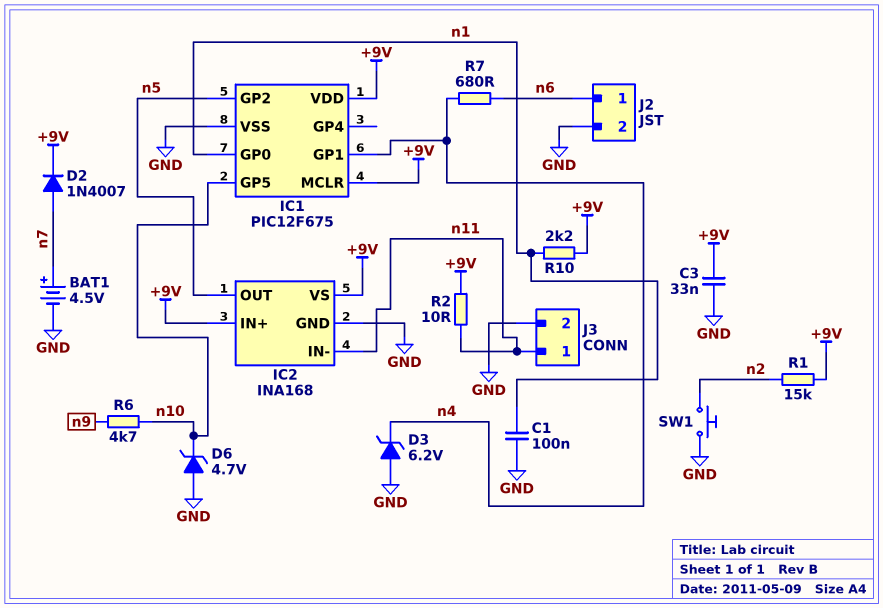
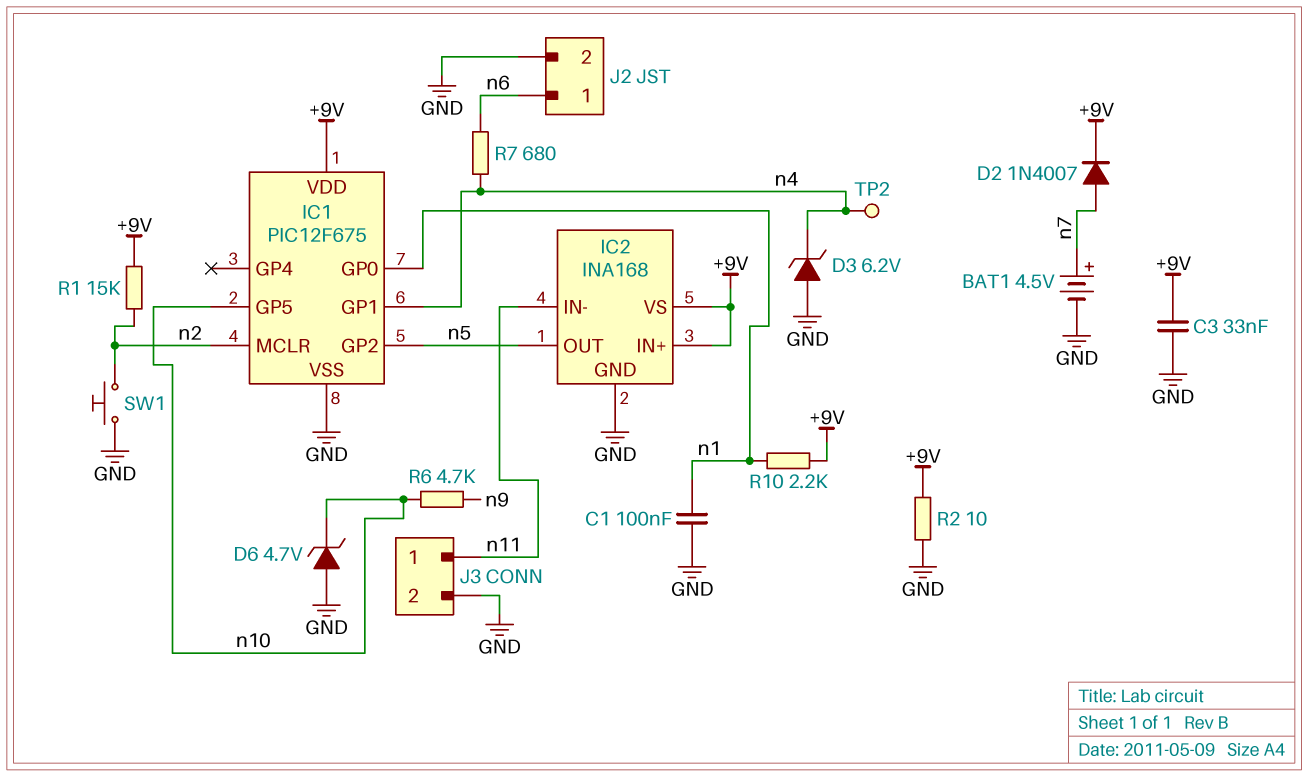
IC1 pin MCLR: +9V -> n2
R2: 10 (+9V, n11) -> 10 (+9V, GND)
TP2: none -> test point (n4)

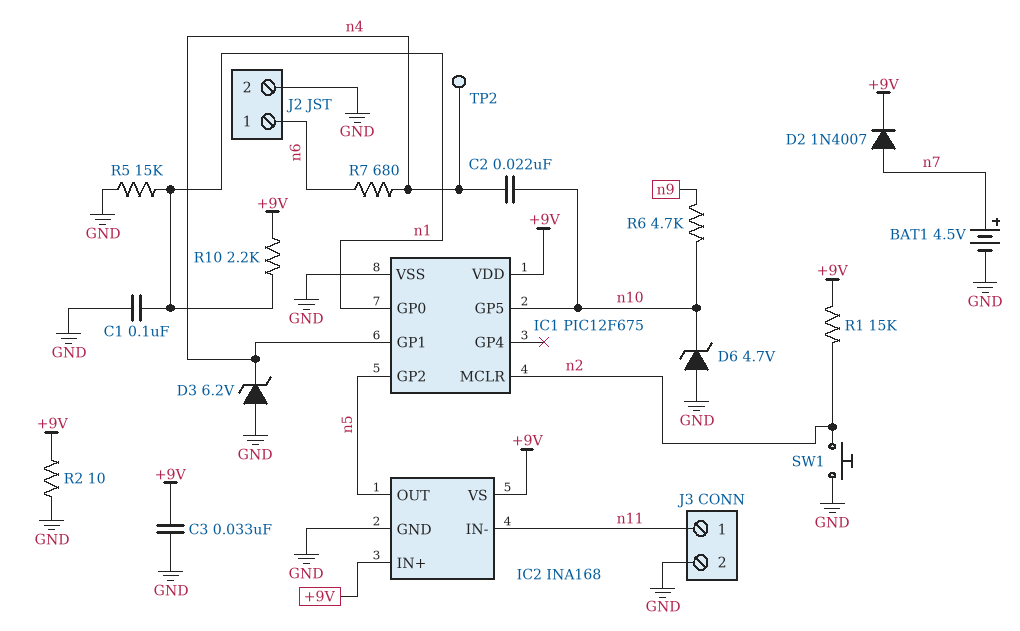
C2: none -> 22nF (n4, n10)
R5: none -> 15k (GND, n1)

